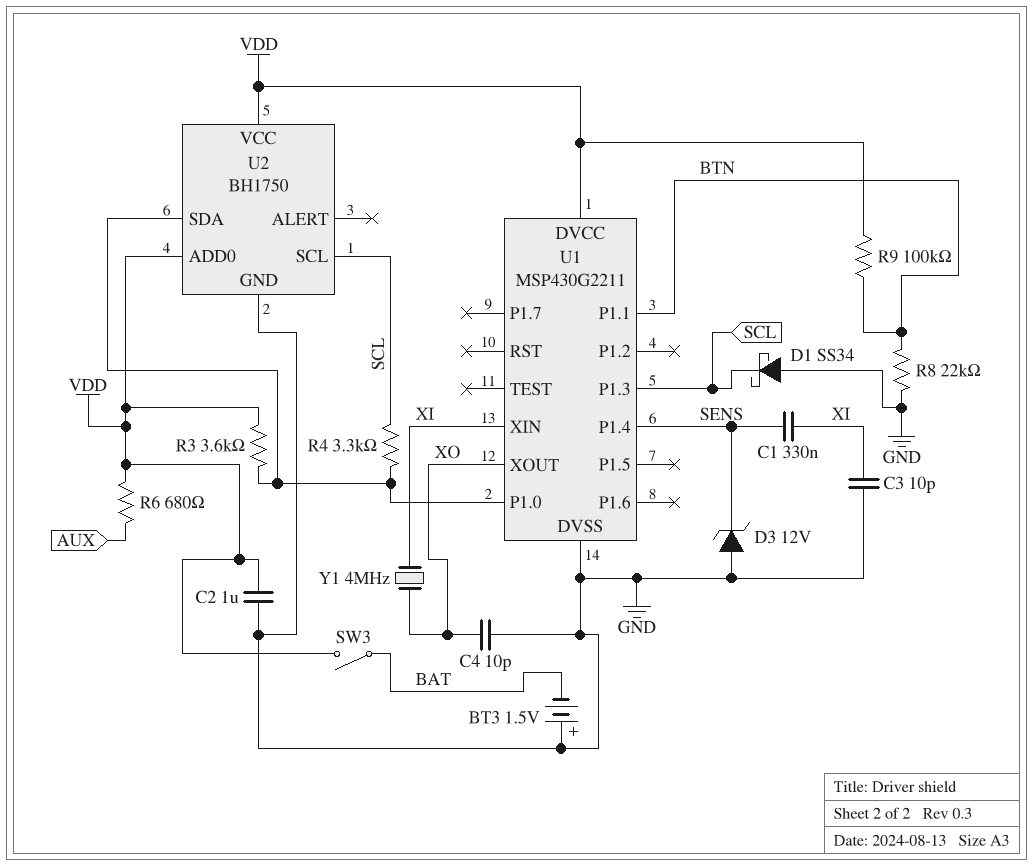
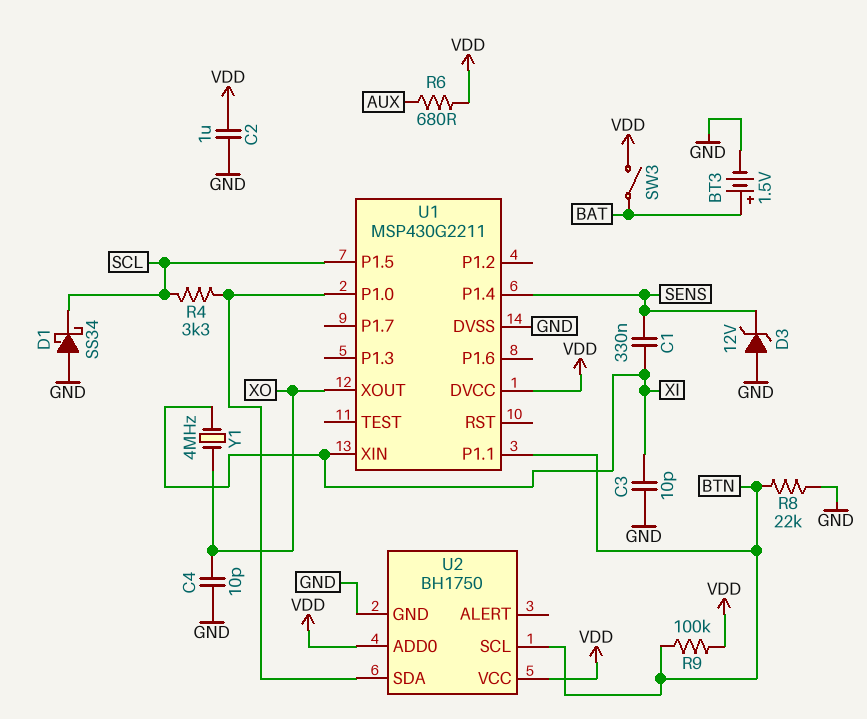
BT3: 1.5V (plus GND, minus BAT) -> 1.5V (plus BAT, minus GND)
R3: 3.6k (U1/P1.0, VDD) -> none
U1 pin P1.3: SCL -> none
U1 pin P1.5: none -> SCL
U2 pin SCL: SCL -> BTN

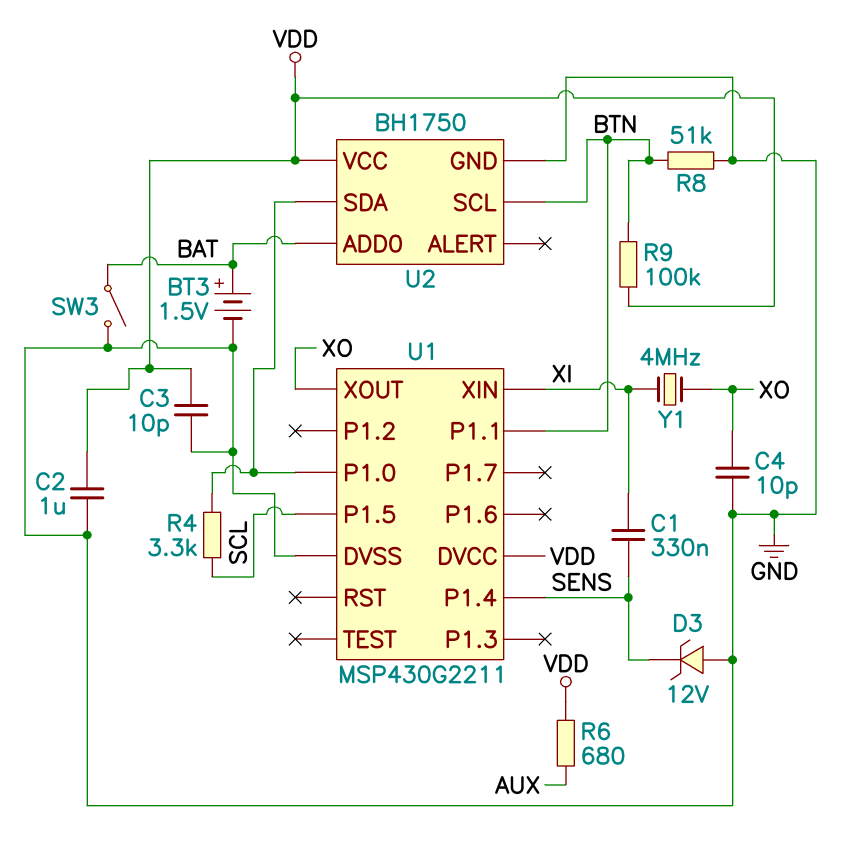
C3: 10pF (GND, XI) -> 10pF (GND, VDD)
D1: schottky SS34 (A GND, K SCL) -> none
R8: 22k (BTN, GND) -> 51k (BTN, GND)
SW3: switch (BAT, VDD) -> switch (BAT, GND)
U2 pin ADD0: VDD -> BAT

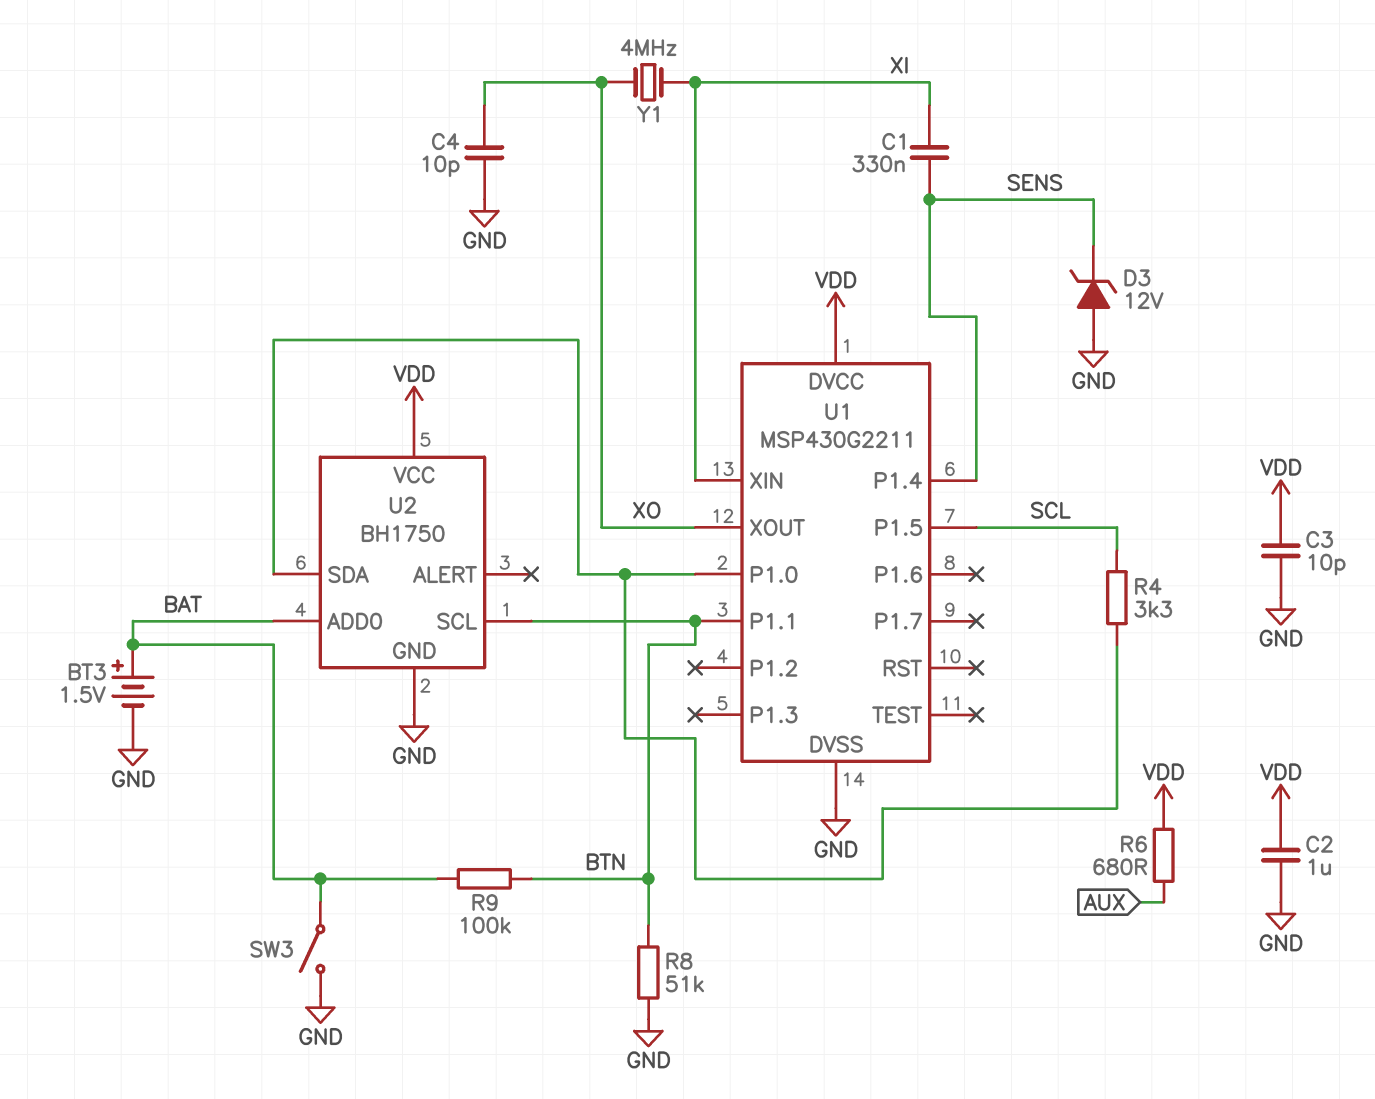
R9: 100k (BTN, VDD) -> 100k (BAT, BTN)

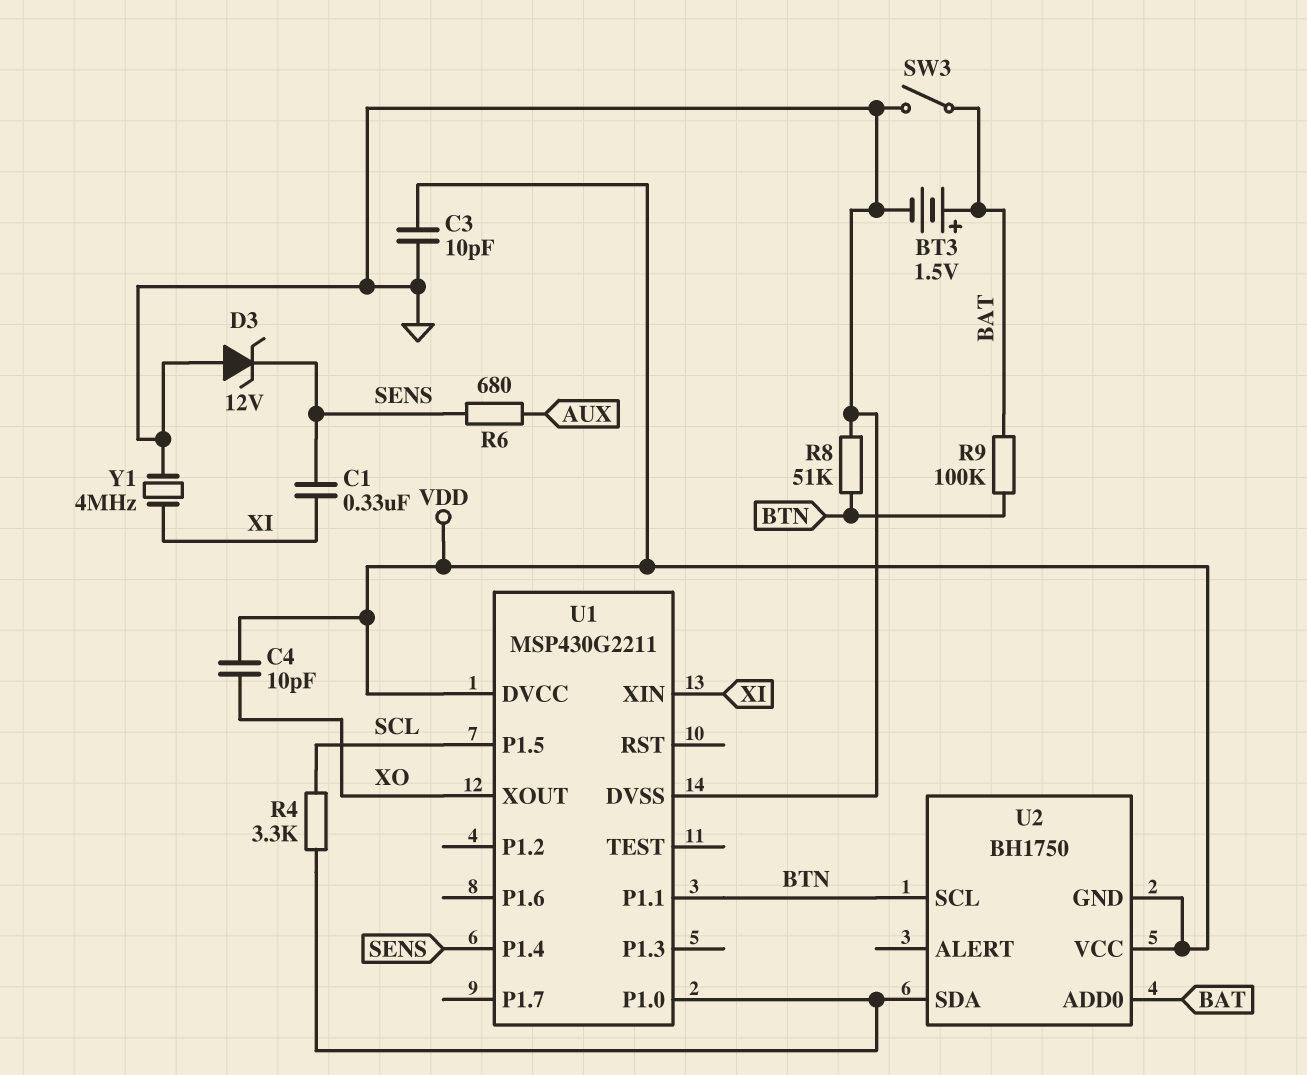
C2: 1uF (GND, VDD) -> none
C4: 10pF (GND, XO) -> 10pF (VDD, XO)
R6: 680 (AUX, VDD) -> 680 (AUX, SENS)
U2 pin GND: GND -> VDD
Y1: 4MHz (XI, XO) -> 4MHz (GND, XI)

